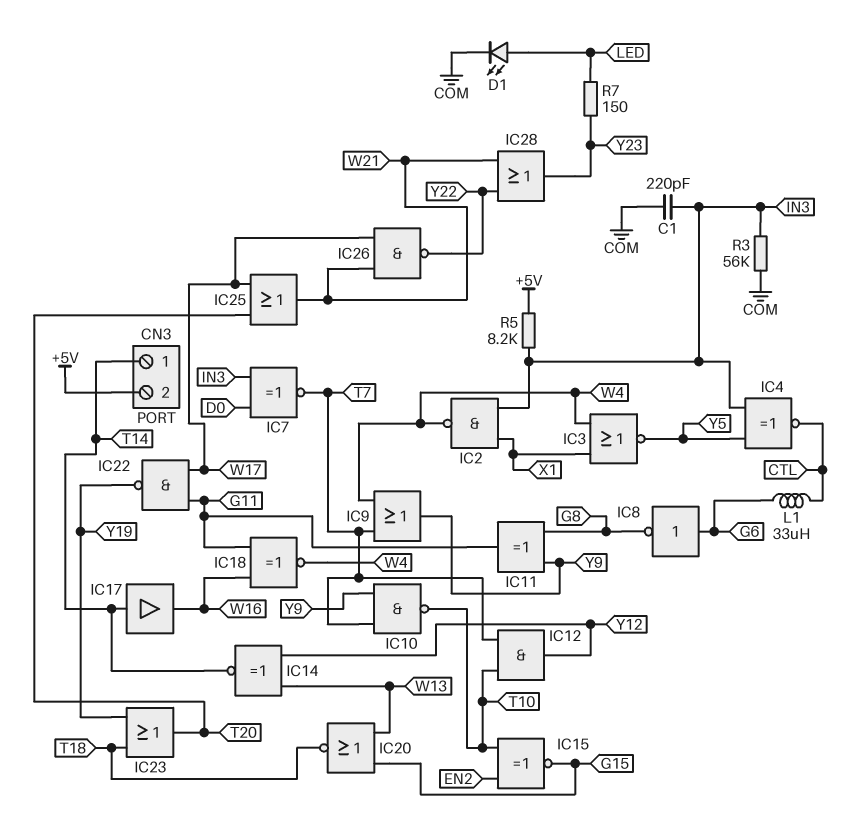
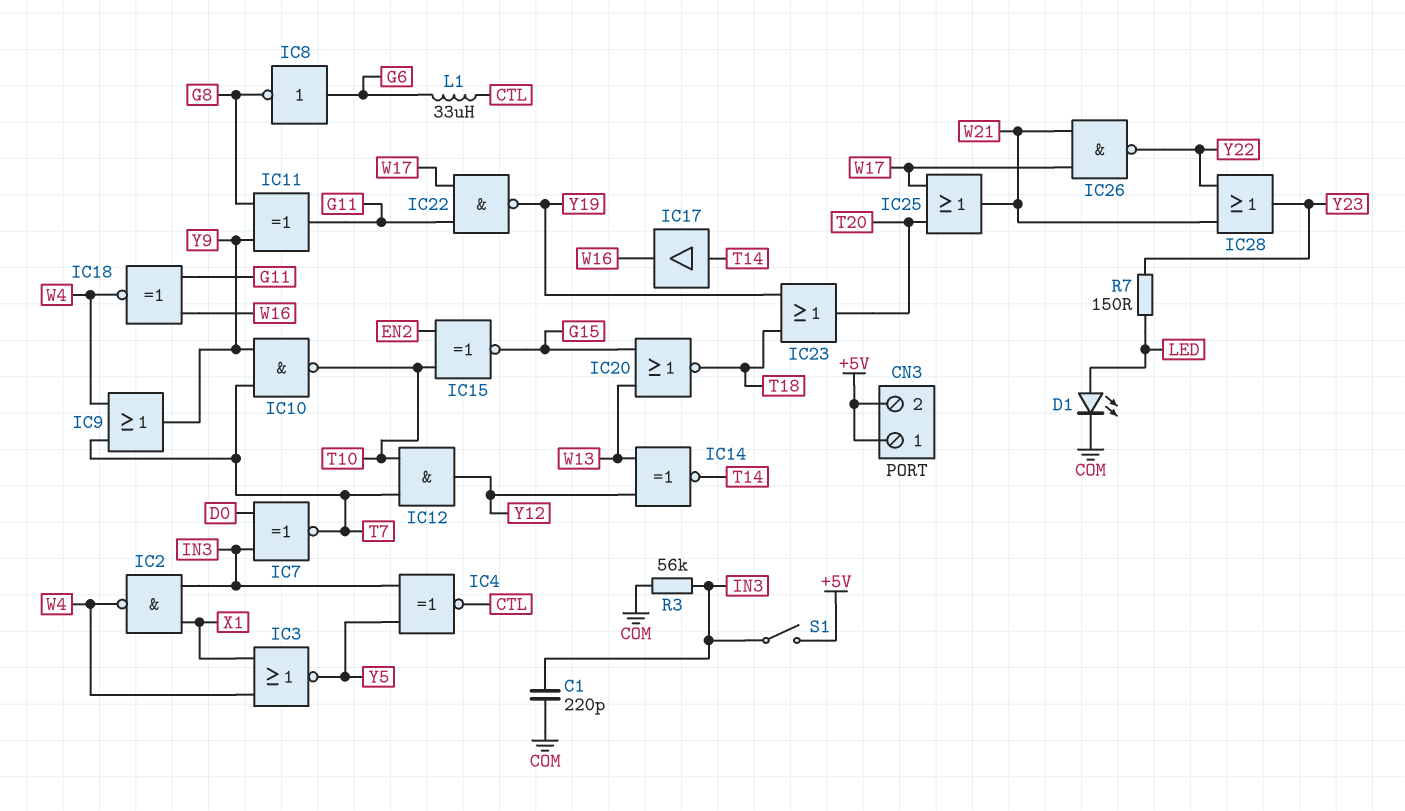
CN3 pin 1: T14 -> +5V
R5: 8.2k (+5V, IN3) -> none
S1: none -> switch (+5V, IN3)

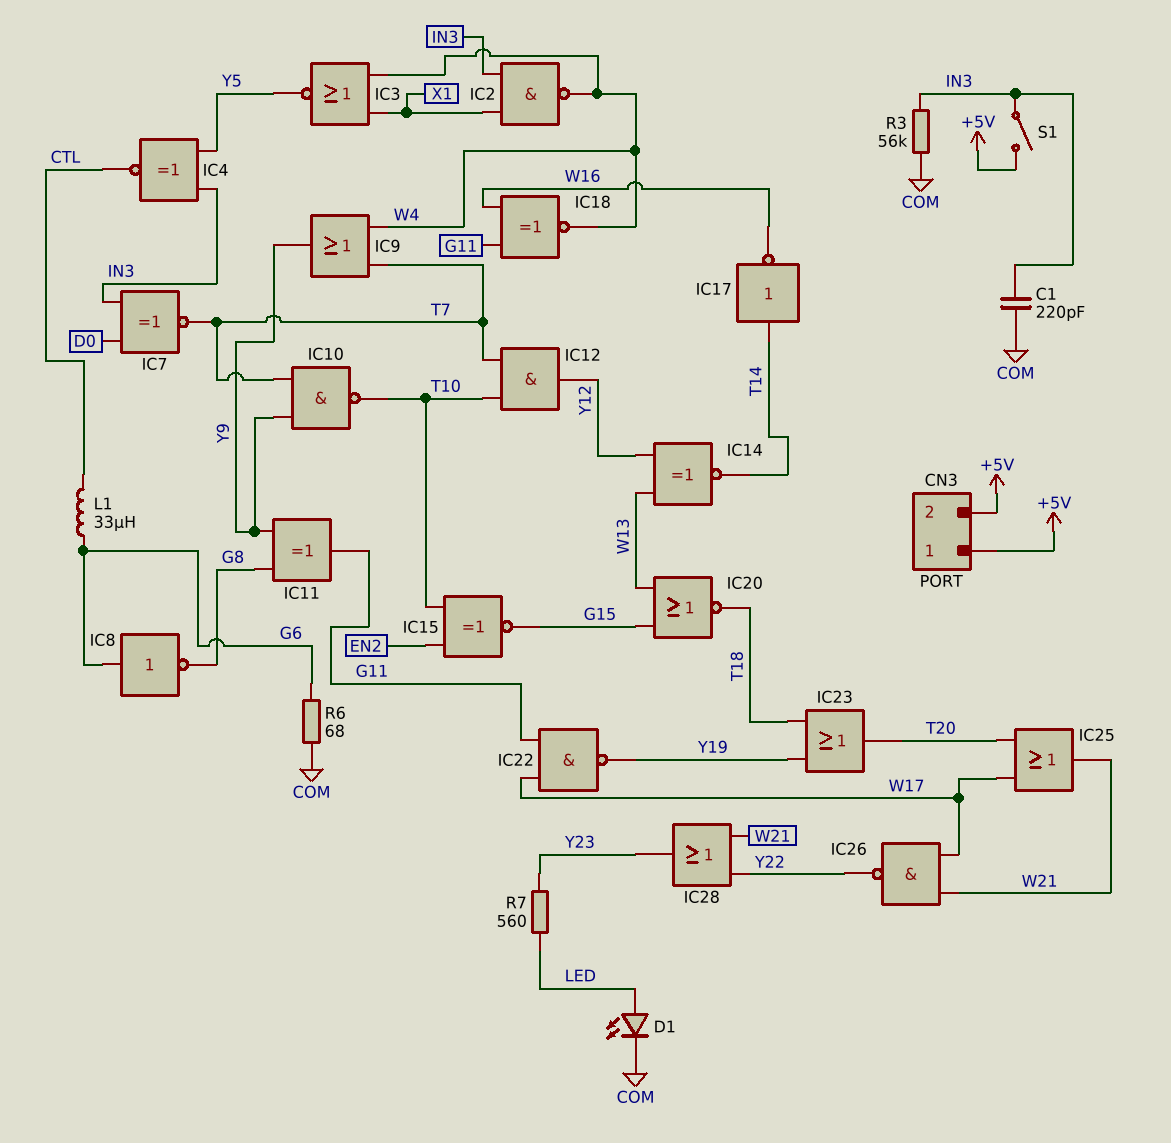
IC17: buffer (in T14, out W16) -> NOT (in T14, out W16)
R6: none -> 68 (COM, G6)
R7: 150 (LED, Y23) -> 560 (LED, Y23)

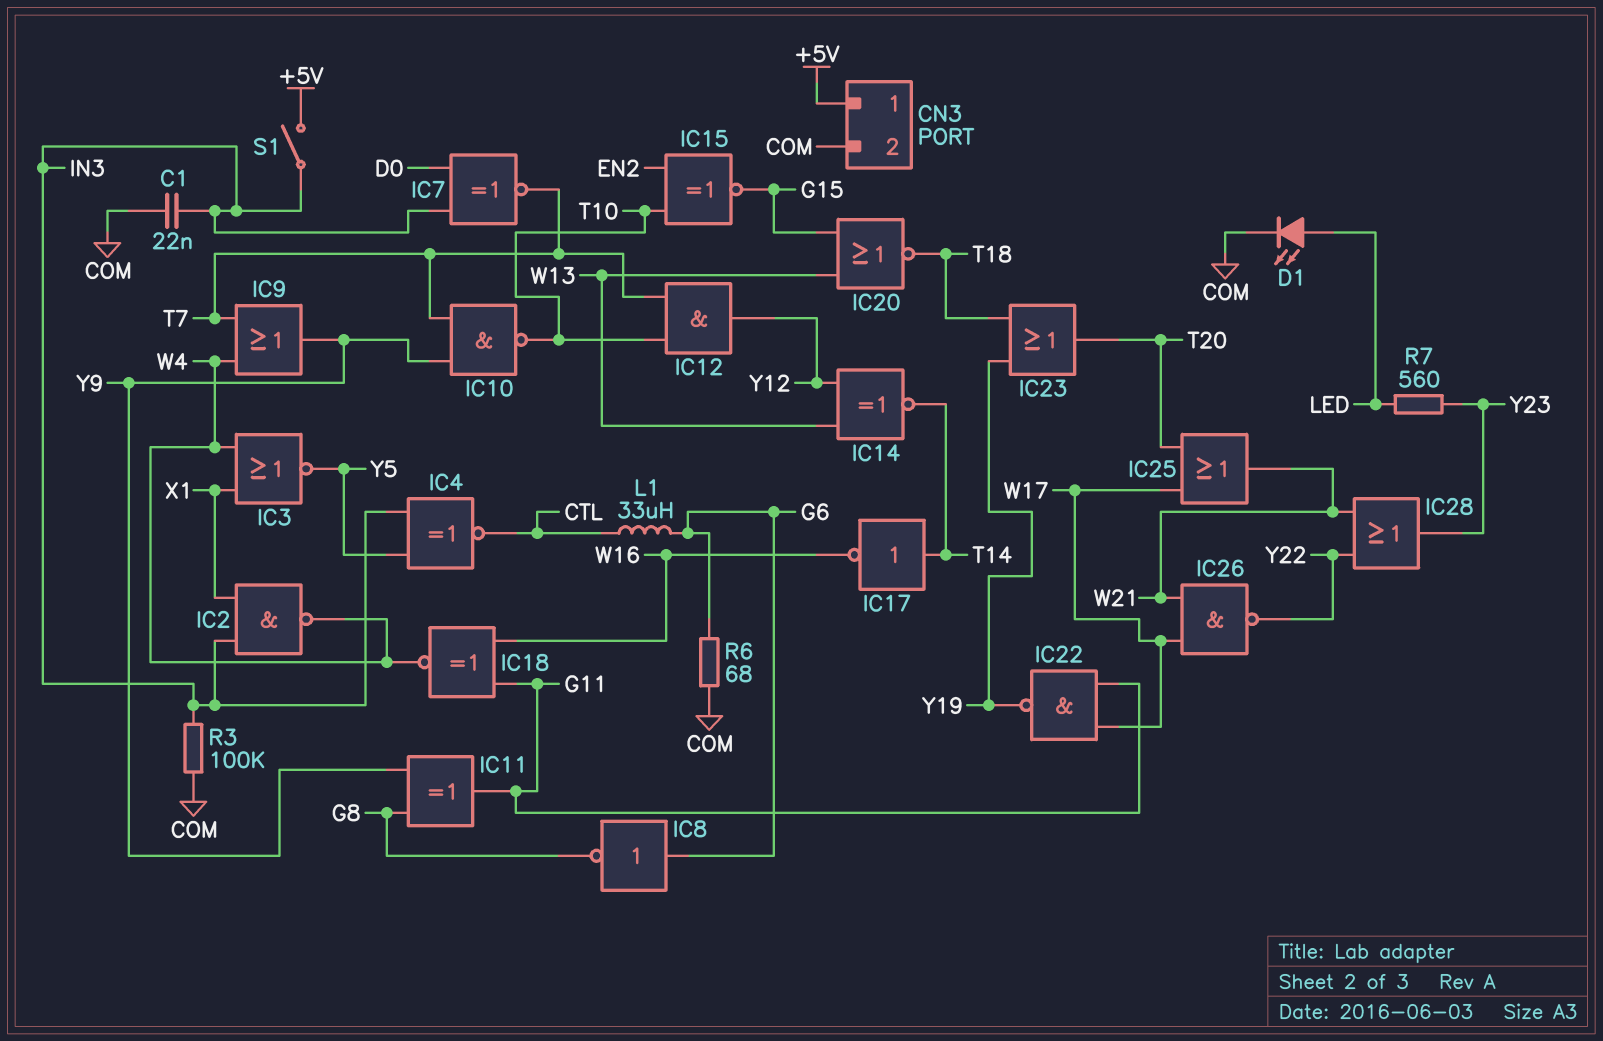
C1: 220pF (COM, IN3) -> 22nF (COM, IN3)
CN3 pin 2: +5V -> COM
R3: 56k (COM, IN3) -> 100k (COM, IN3)

